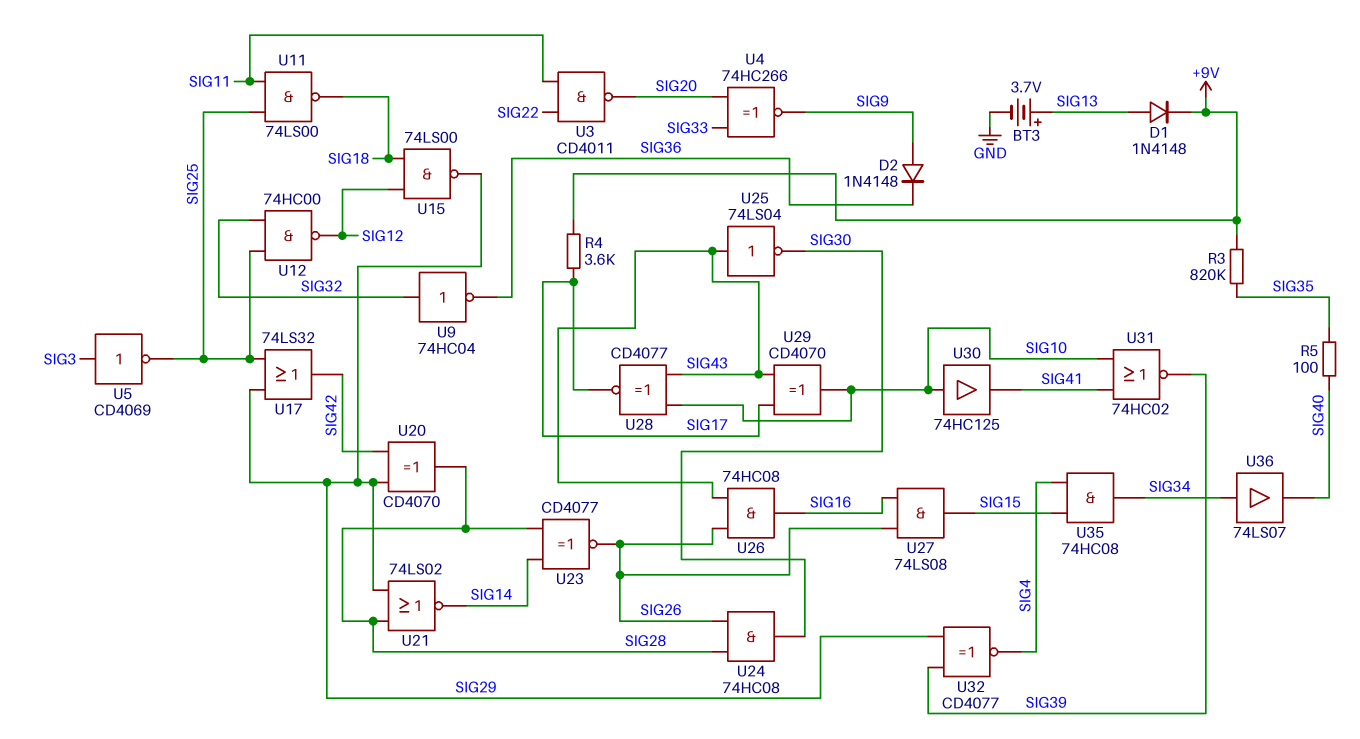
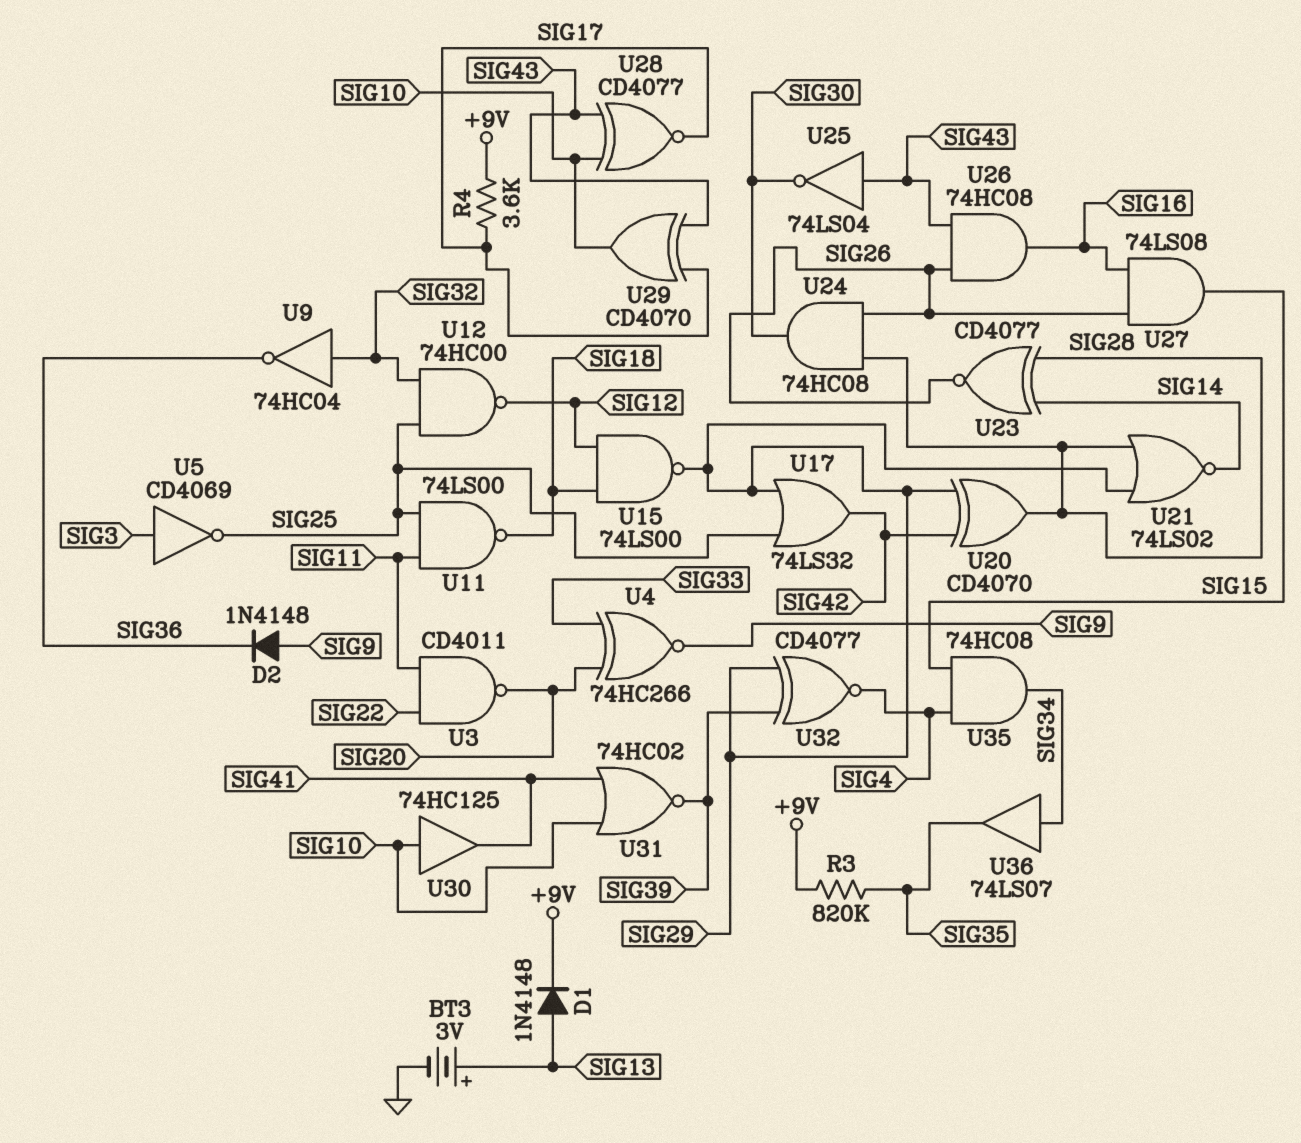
BT3: 3.7V (plus SIG13, minus GND) -> 3V (plus SIG13, minus GND)
R5: 100 (SIG35, SIG40) -> none
U36: buffer 74LS07 (in SIG34, out SIG40) -> buffer 74LS07 (in SIG34, out SIG35)

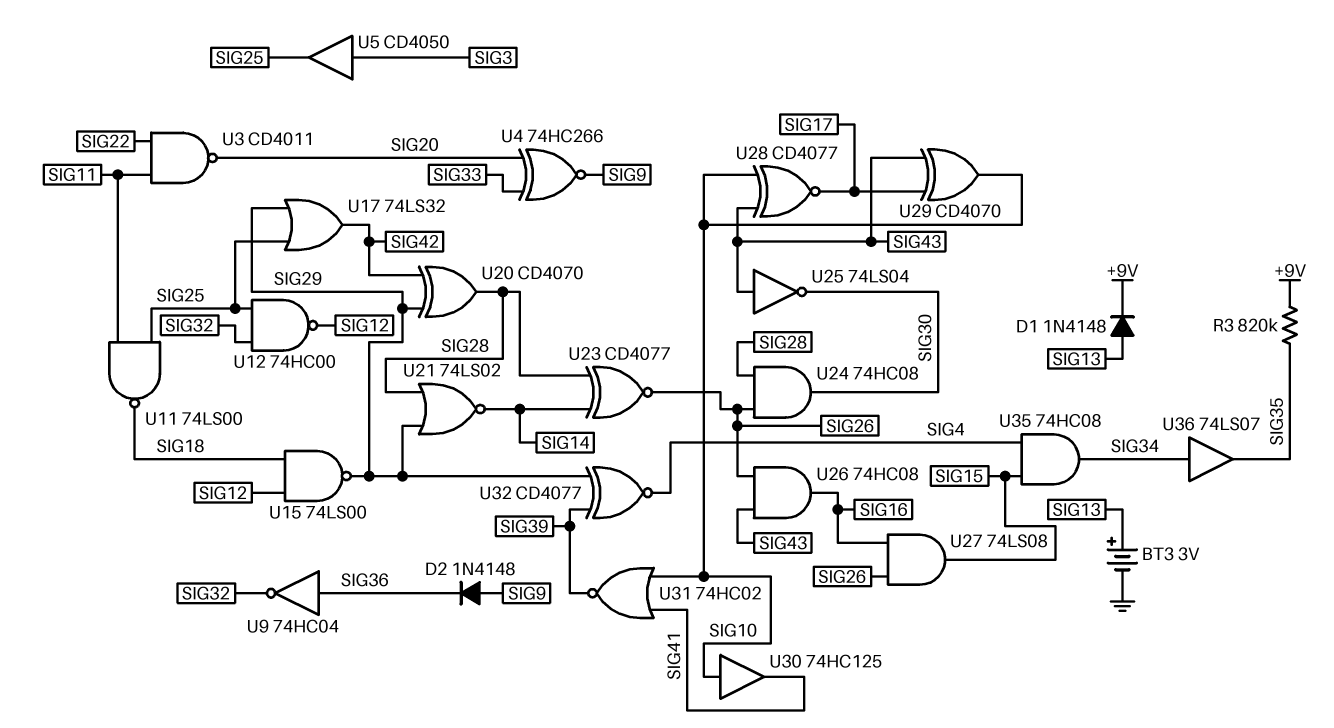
R4: 3.6k (+9V, SIG17) -> none
U5: NOT CD4069 (in SIG3, out SIG25) -> buffer CD4050 (in SIG3, out SIG25)
U9: NOT 74HC04 (in SIG32, out SIG36) -> NOT 74HC04 (in SIG36, out SIG32)

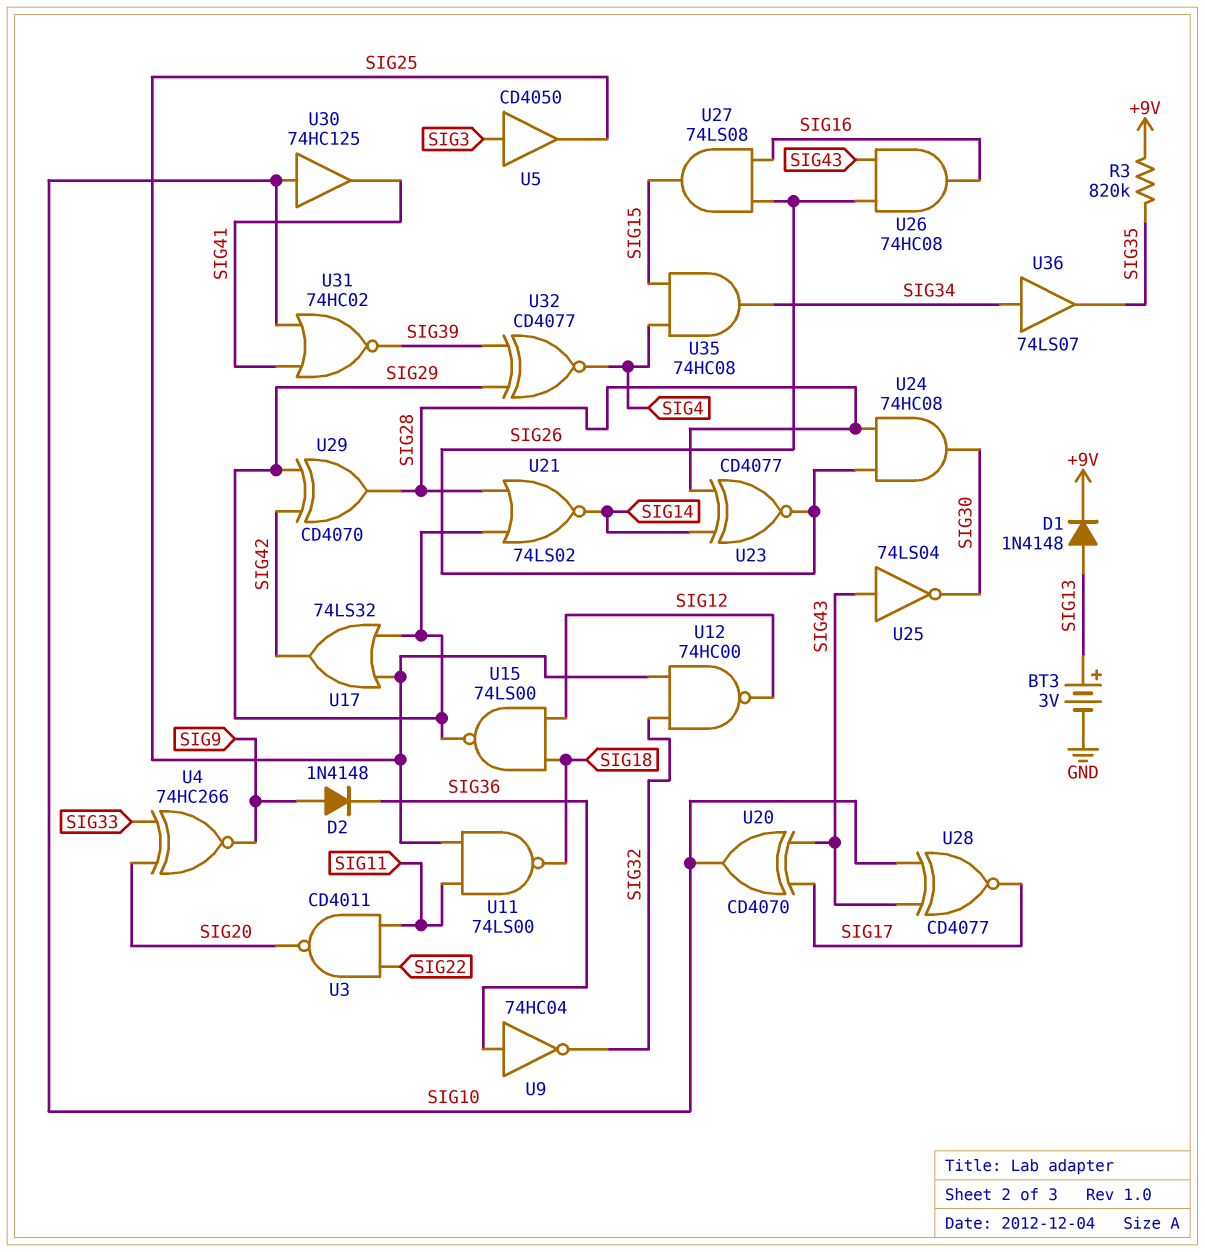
U20: XOR CD4070 (in SIG29, in SIG42, out SIG28) -> XOR CD4070 (in SIG17, in SIG43, out SIG10)
U29: XOR CD4070 (in SIG17, in SIG43, out SIG10) -> XOR CD4070 (in SIG29, in SIG42, out SIG28)

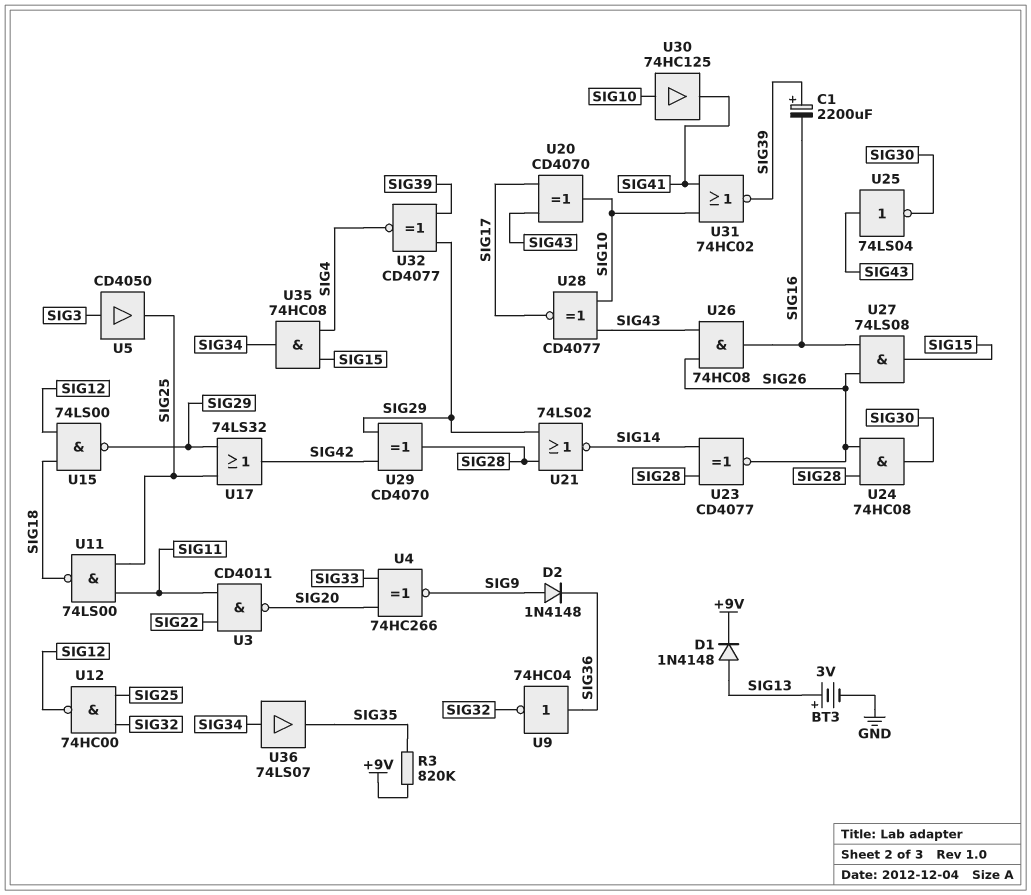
C1: none -> 2200uF (plus SIG39, minus SIG16)

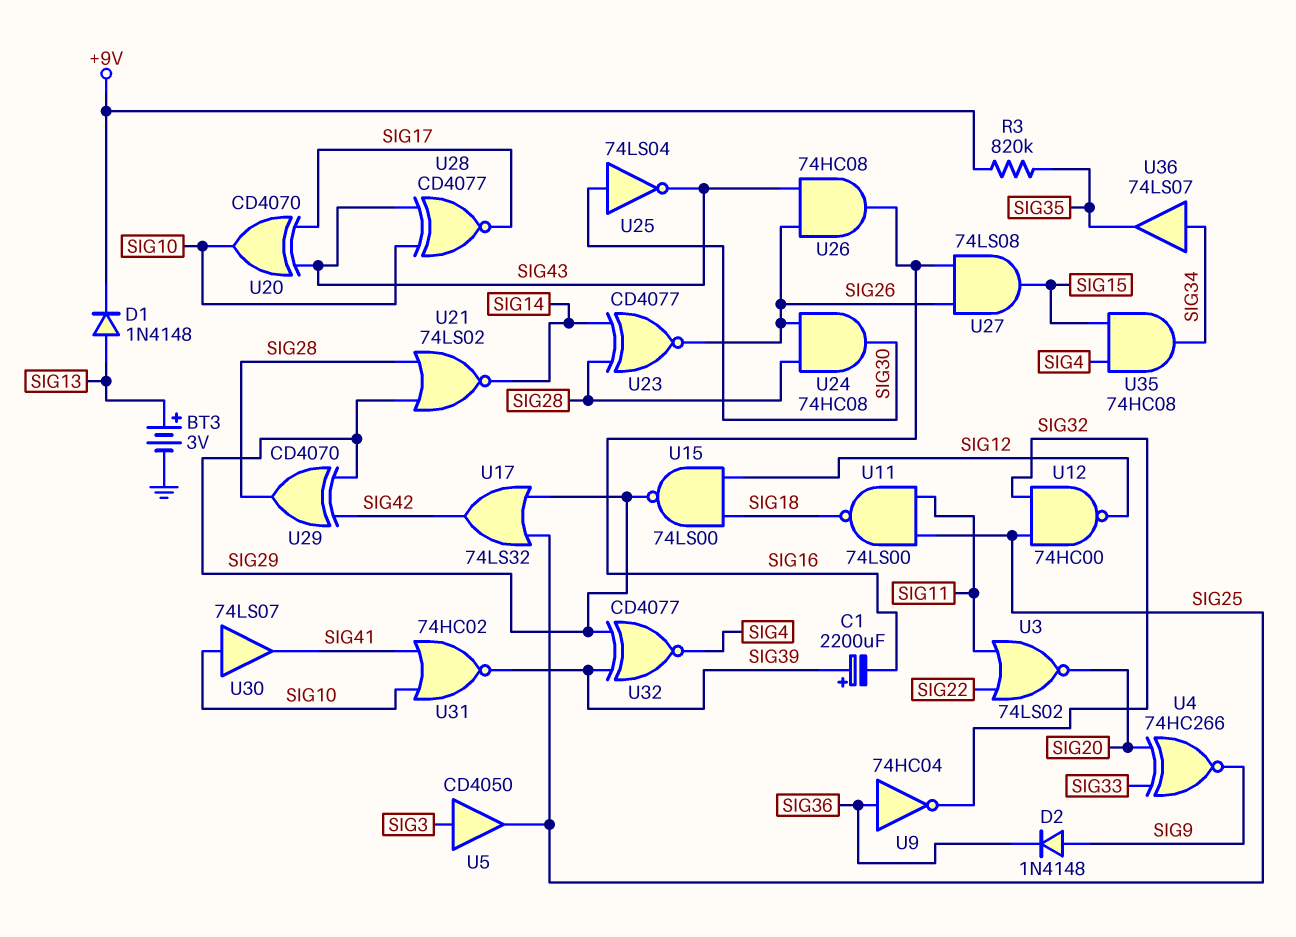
U3: NAND CD4011 (in SIG11, in SIG22, out SIG20) -> NOR 74LS02 (in SIG11, in SIG22, out SIG20)
U25: NOT 74LS04 (in SIG43, out SIG30) -> NOT 74LS04 (in SIG30, out SIG43)
U30: buffer 74HC125 (in SIG10, out SIG41) -> buffer 74LS07 (in SIG10, out SIG41)

